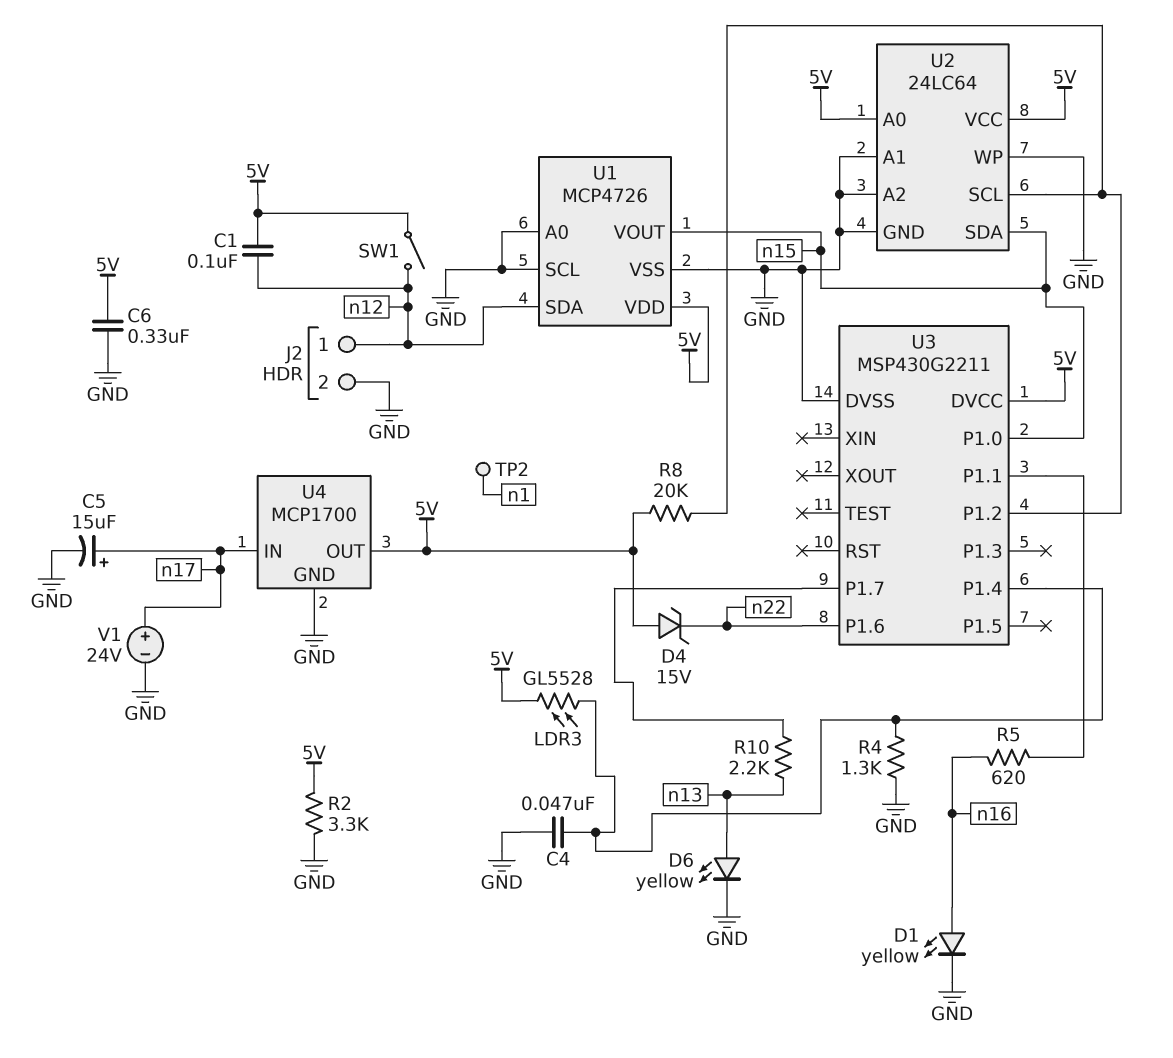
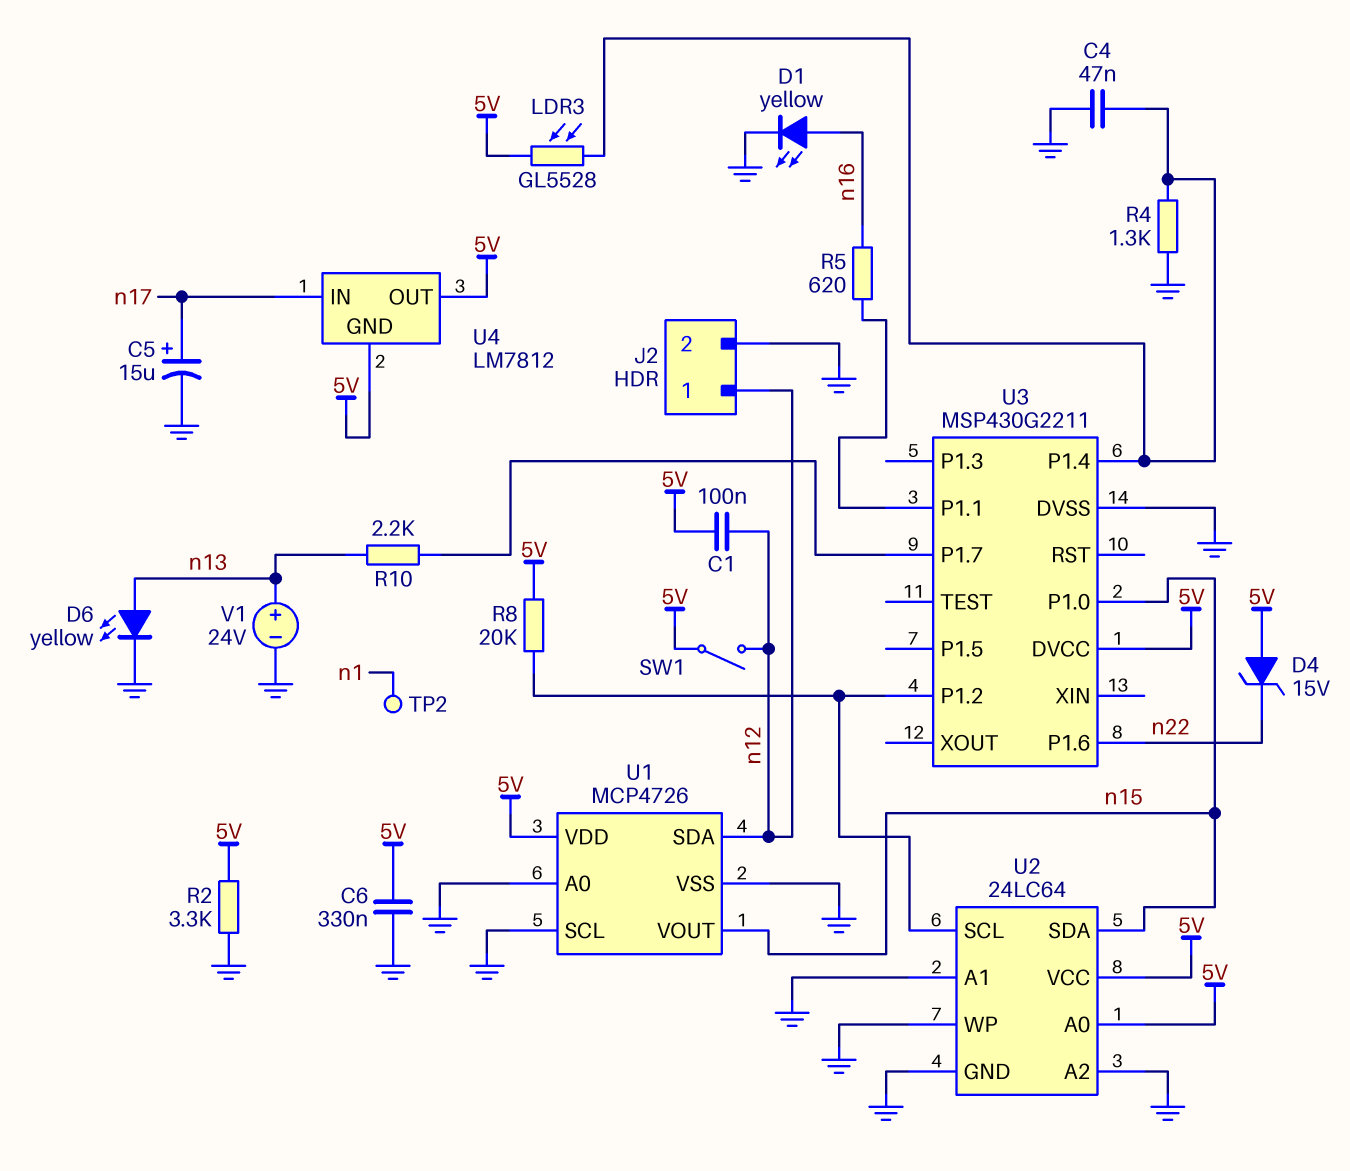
U4: MCP1700 -> LM7812
U4 pin GND: GND -> 5V
V1: 24V (plus n17, minus GND) -> 24V (plus n13, minus GND)

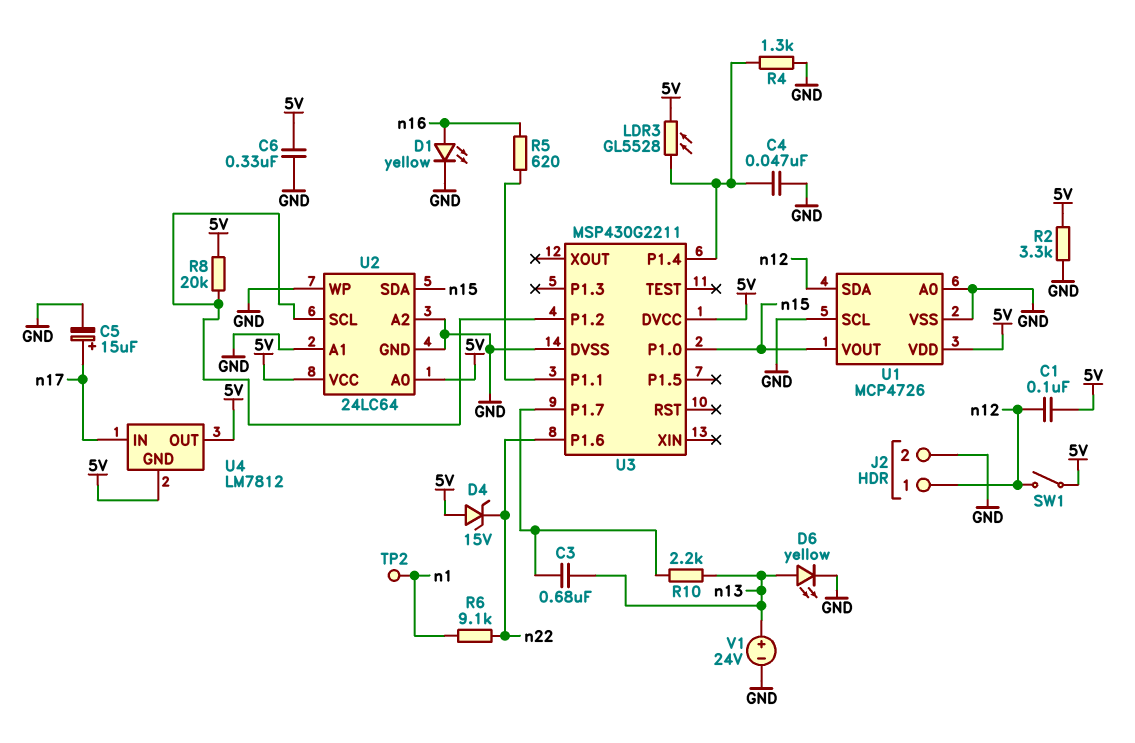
C3: none -> 680nF (U3/P1.7, n13)
R6: none -> 9.1k (n1, n22)

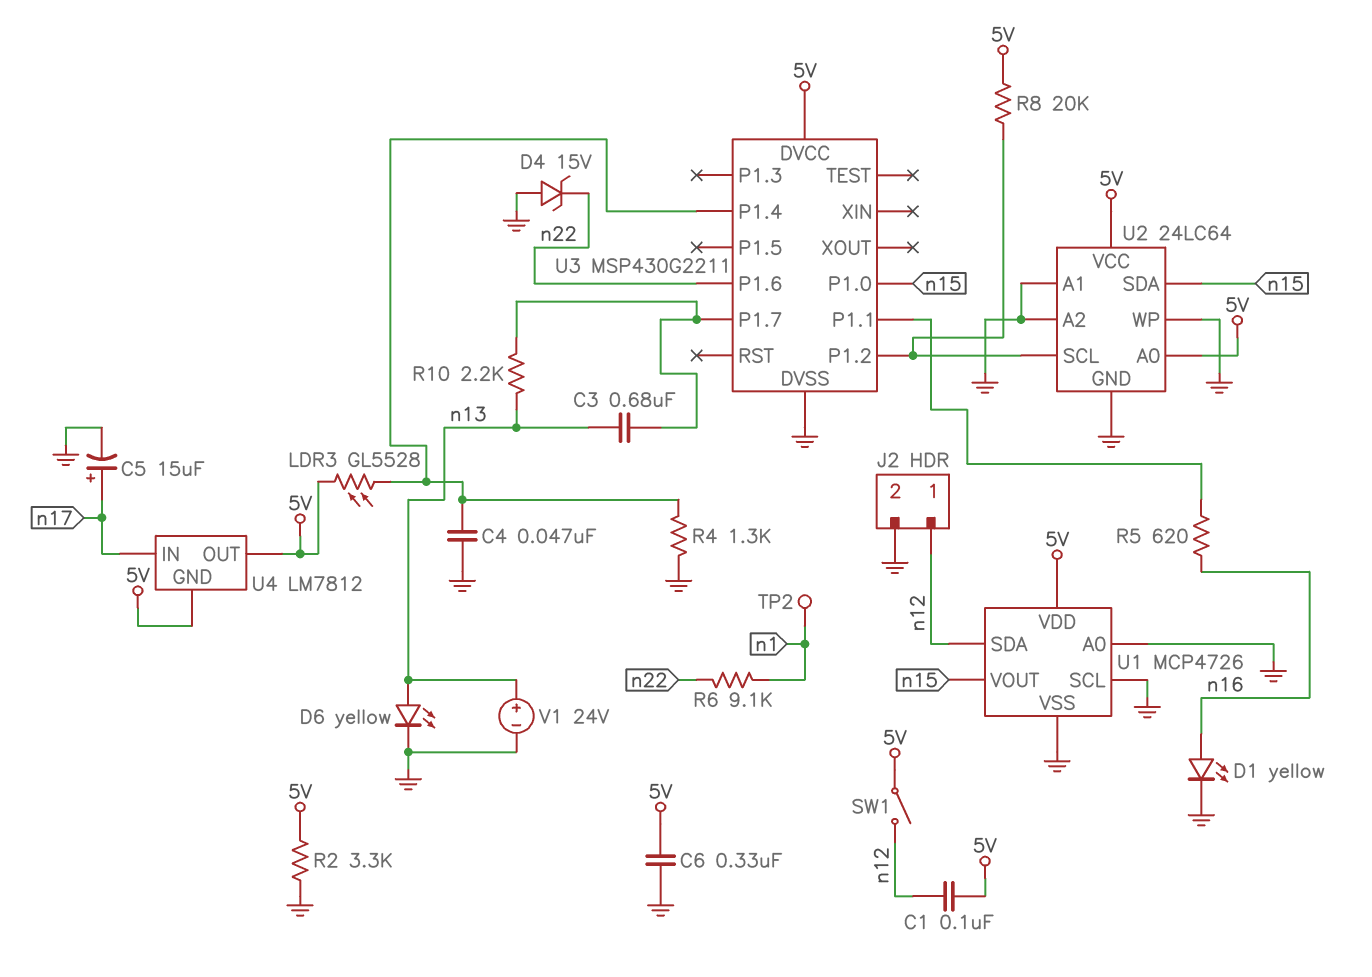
D4: zener 15V (A 5V, K n22) -> zener 15V (A GND, K n22)

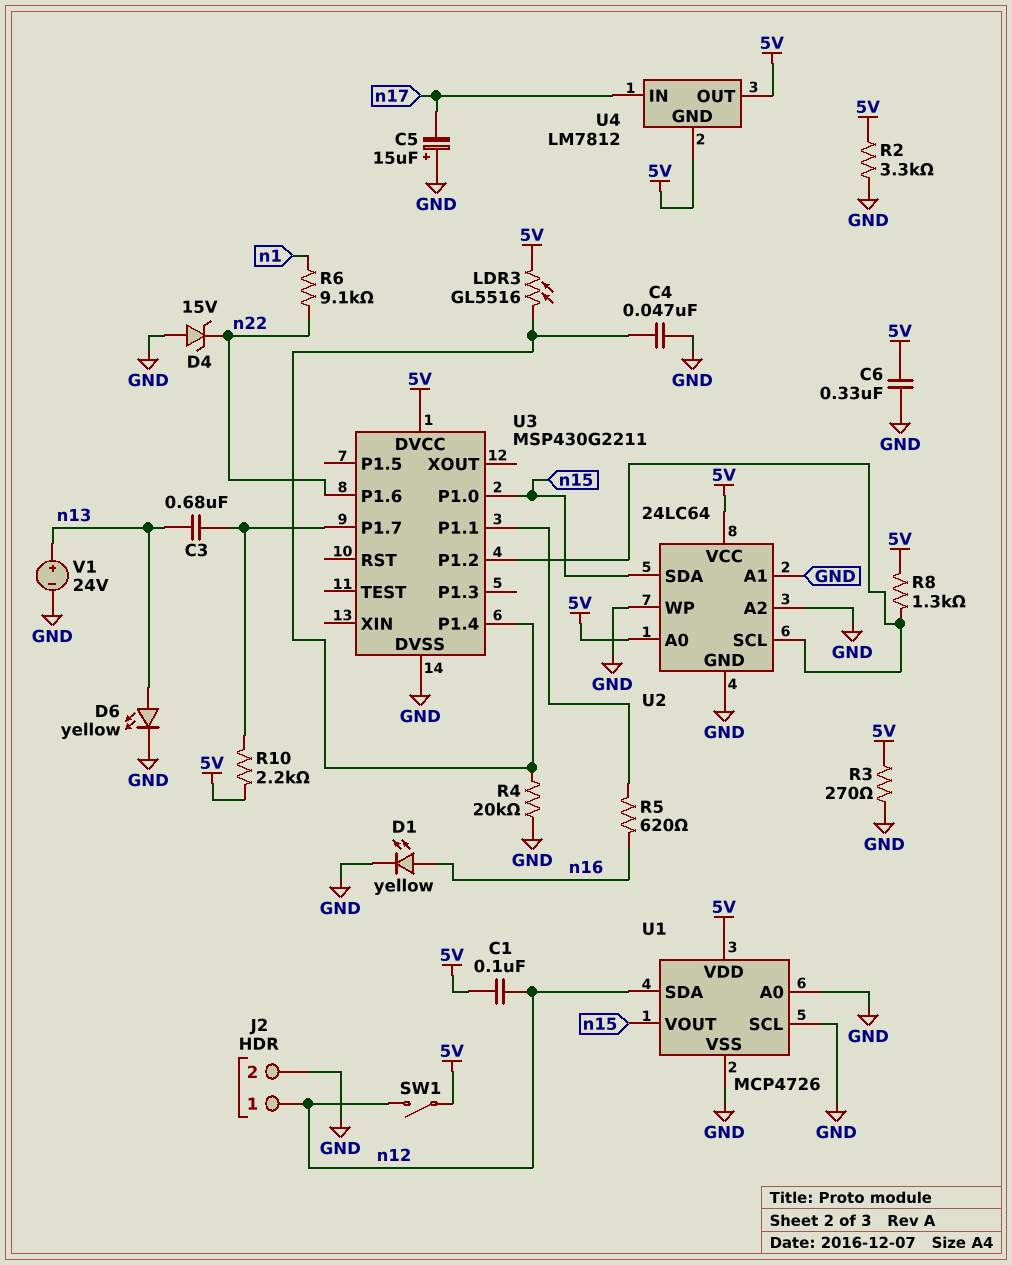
C5: 15uF (plus n17, minus GND) -> 15uF (plus GND, minus n17)
LDR3: GL5528 (5V, U3/P1.4) -> GL5516 (5V, U3/P1.4)
R3: none -> 270 (5V, GND)
R4: 1.3k (GND, U3/P1.4) -> 20k (GND, U3/P1.4)
R8: 20k (5V, U2/SCL) -> 1.3k (5V, U2/SCL)
R10: 2.2k (U3/P1.7, n13) -> 2.2k (5V, U3/P1.7)
TP2: test point (n1) -> none

